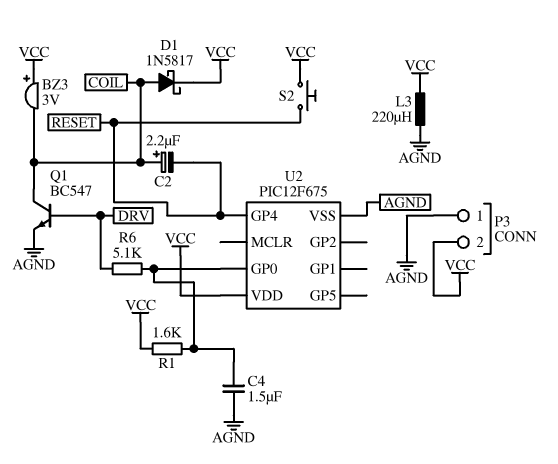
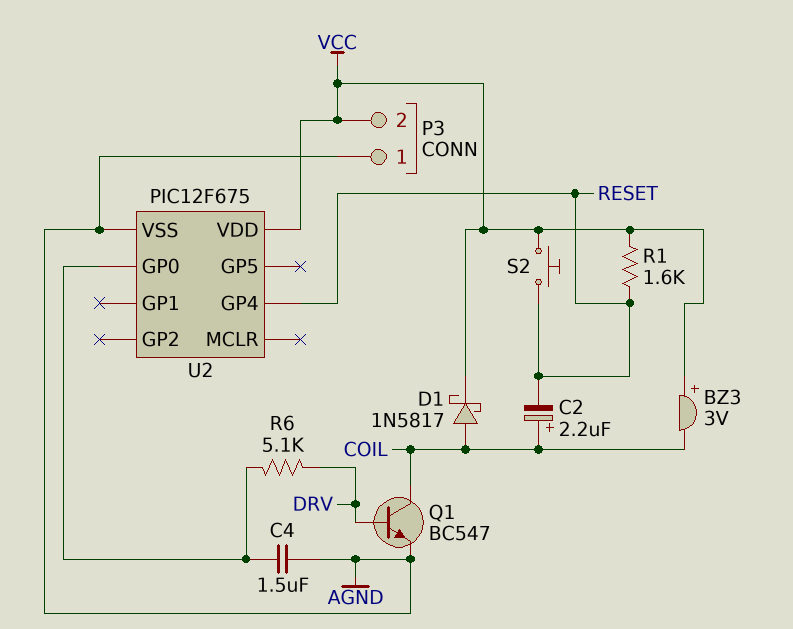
L3: 220uH (AGND, VCC) -> none
R1: 1.6k (U2/GP0, VCC) -> 1.6k (RESET, VCC)

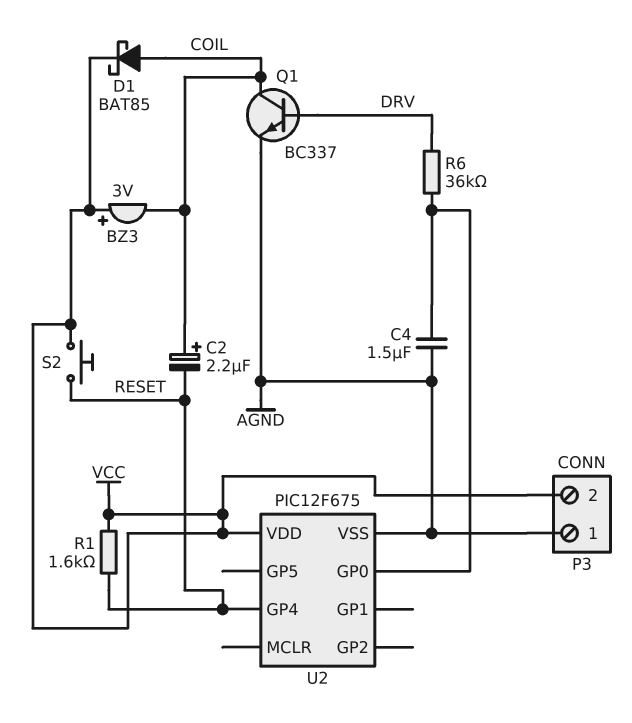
D1: schottky 1N5817 (A COIL, K VCC) -> schottky BAT85 (A COIL, K VCC)
Q1: NPN BC547 (B DRV, C COIL, E AGND) -> NPN BC337 (B DRV, C COIL, E AGND)
R6: 5.1k (DRV, U2/GP0) -> 36k (DRV, U2/GP0)

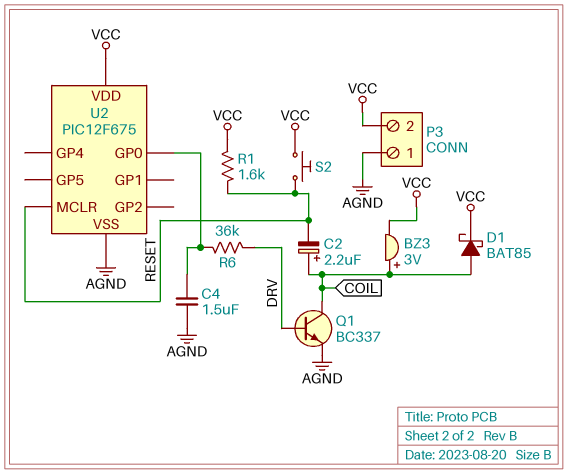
BZ3: buzzer 3V (plus VCC, minus COIL) -> buzzer 3V (plus COIL, minus VCC)
U2 pin GP4: RESET -> none
U2 pin MCLR: none -> RESET

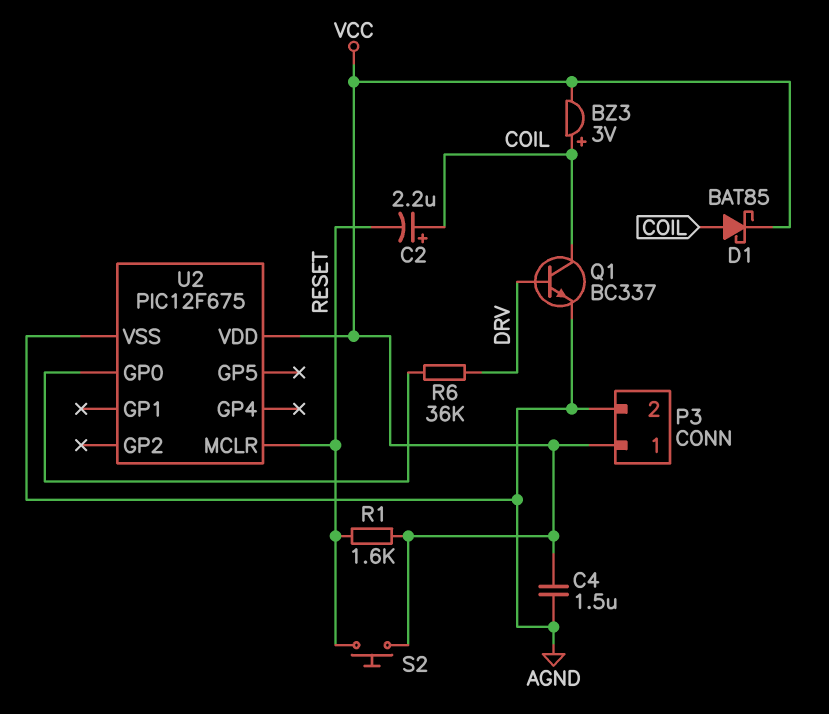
C4: 1.5uF (AGND, U2/GP0) -> 1.5uF (AGND, VCC)
P3 pin 1: AGND -> VCC
P3 pin 2: VCC -> AGND

